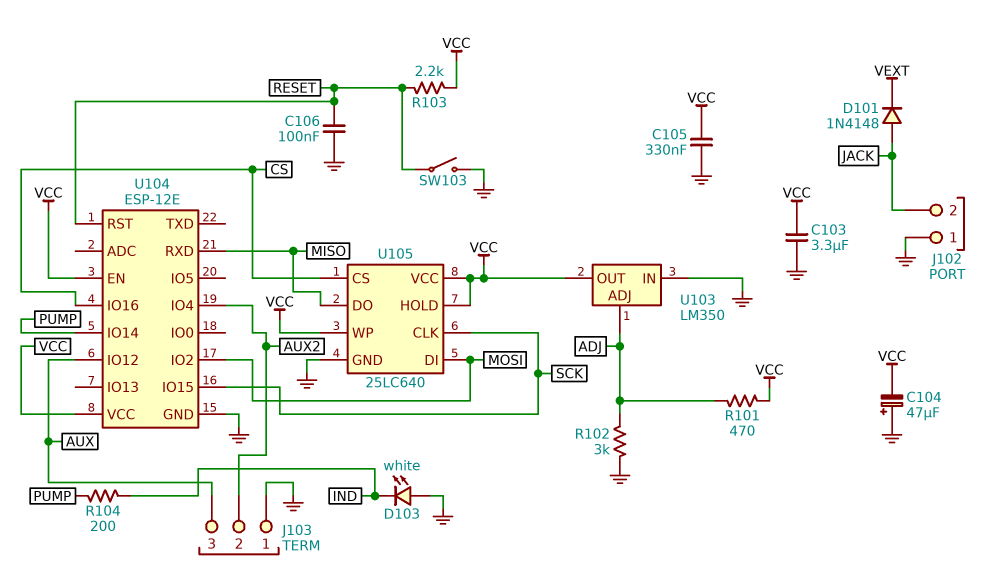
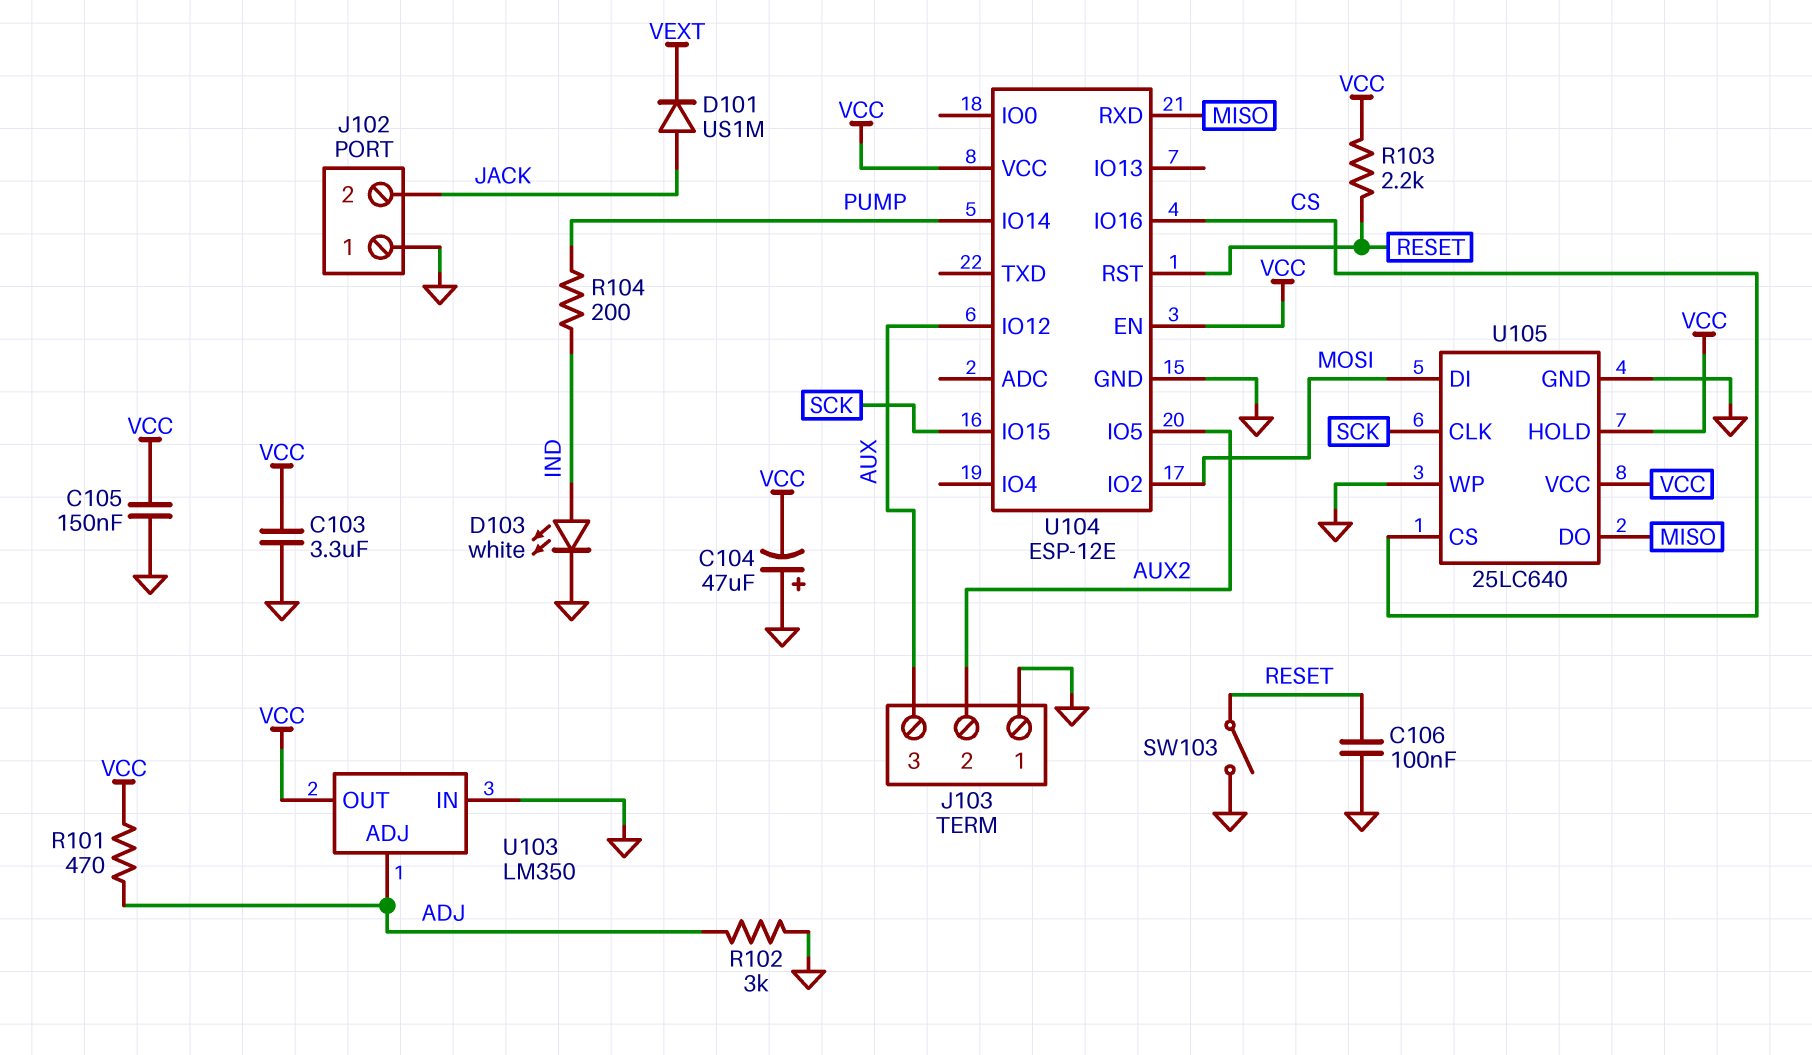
C105: 330nF (GND, VCC) -> 150nF (GND, VCC)
D101: diode 1N4148 (A JACK, K VEXT) -> diode US1M (A JACK, K VEXT)
D103: LED white (A GND, K IND) -> LED white (A IND, K GND)
U104 pin IO4: AUX2 -> none
U104 pin IO5: none -> AUX2
U105 pin WP: VCC -> GND

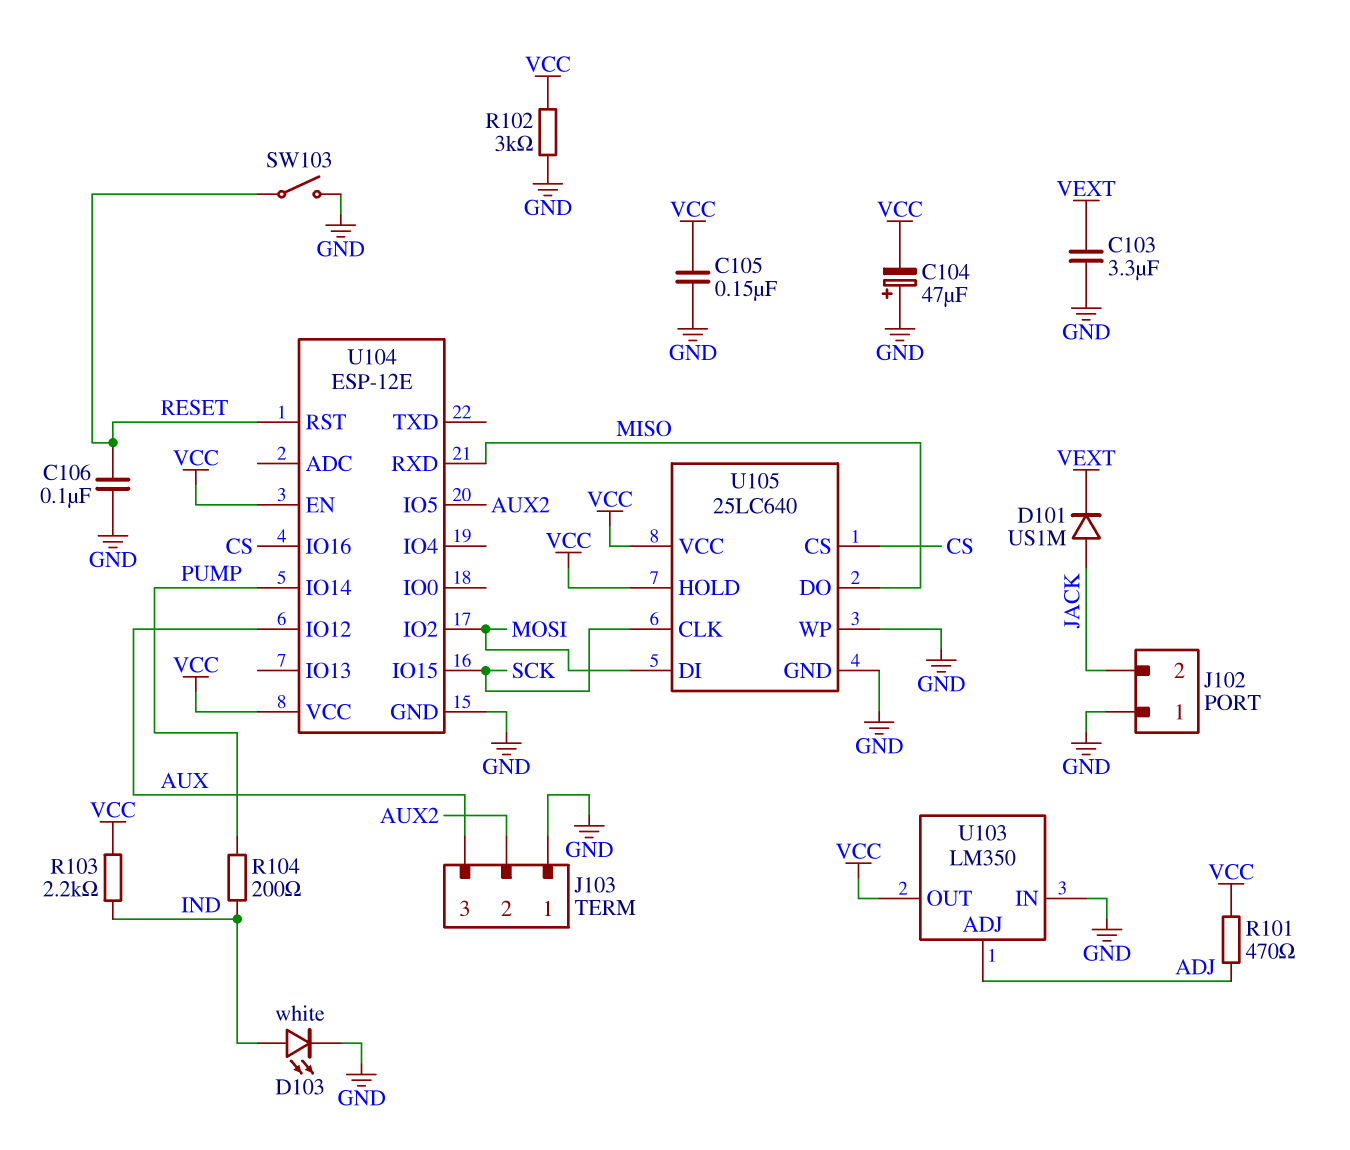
C103: 3.3uF (GND, VCC) -> 3.3uF (GND, VEXT)
R102: 3k (ADJ, GND) -> 3k (GND, VCC)
R103: 2.2k (RESET, VCC) -> 2.2k (IND, VCC)

